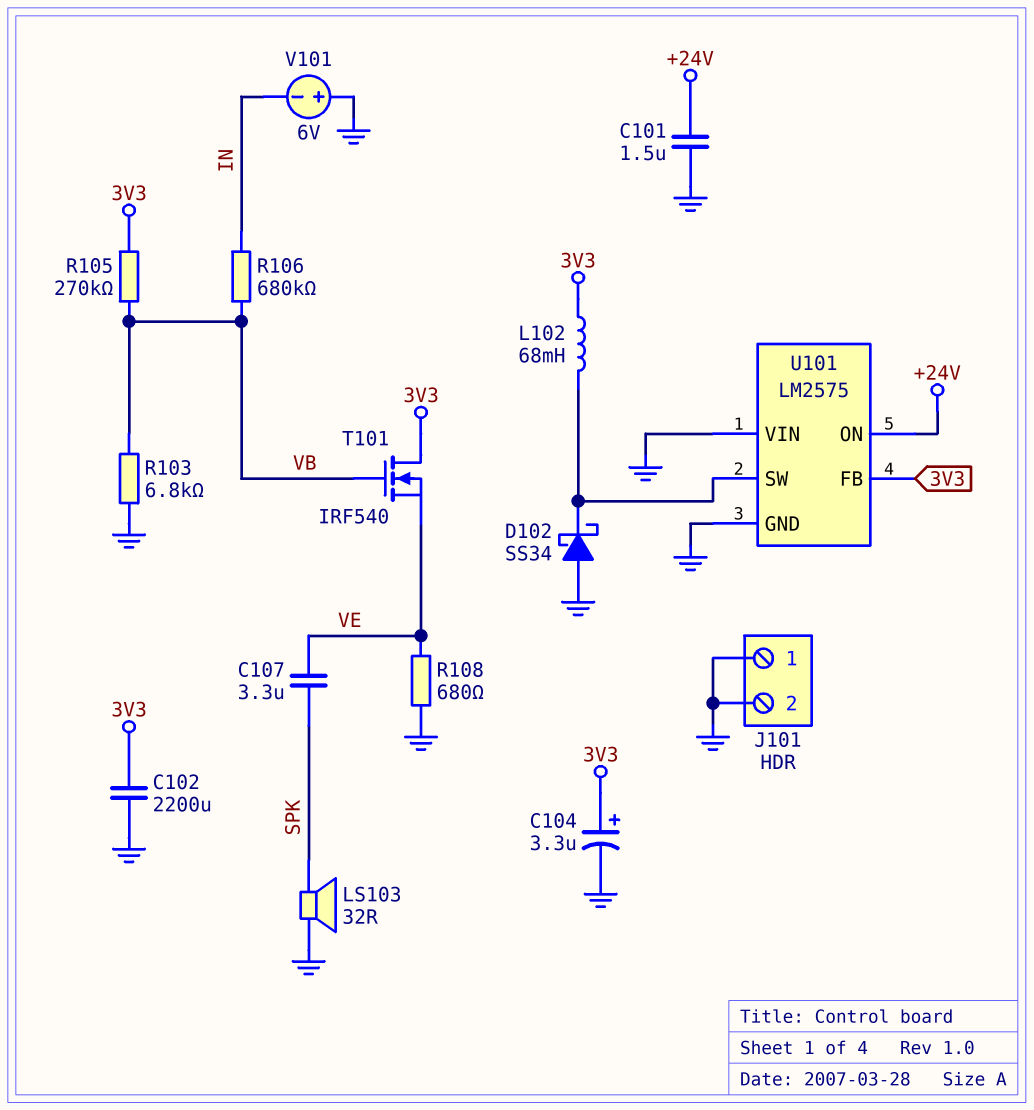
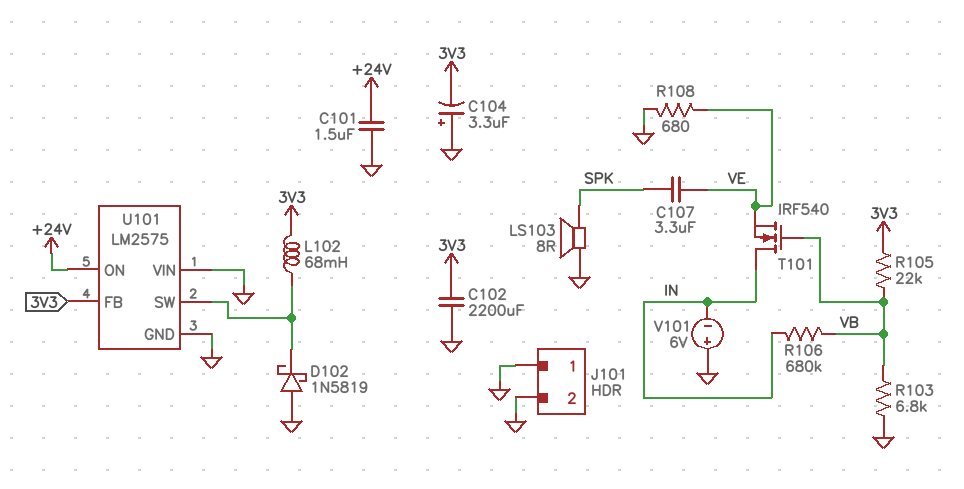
C104: 3.3uF (plus 3V3, minus GND) -> 3.3uF (plus GND, minus 3V3)
D102: schottky SS34 (A GND, K U101/SW) -> schottky 1N5819 (A GND, K U101/SW)
LS103: speaker 32R (GND, SPK) -> speaker 8R (GND, SPK)
R105: 270k (3V3, VB) -> 22k (3V3, VB)
T101: NMOS IRF540 (G VB, D 3V3, S VE) -> NMOS IRF540 (G VB, D IN, S VE)

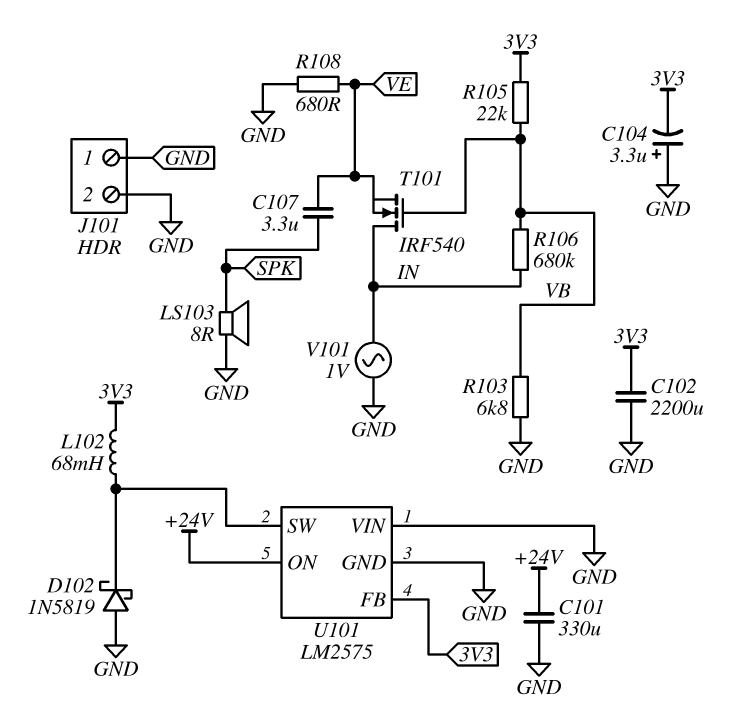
C101: 1.5uF (+24V, GND) -> 330uF (+24V, GND)
V101: 6V (plus GND, minus IN) -> AC 1V (GND, IN)

